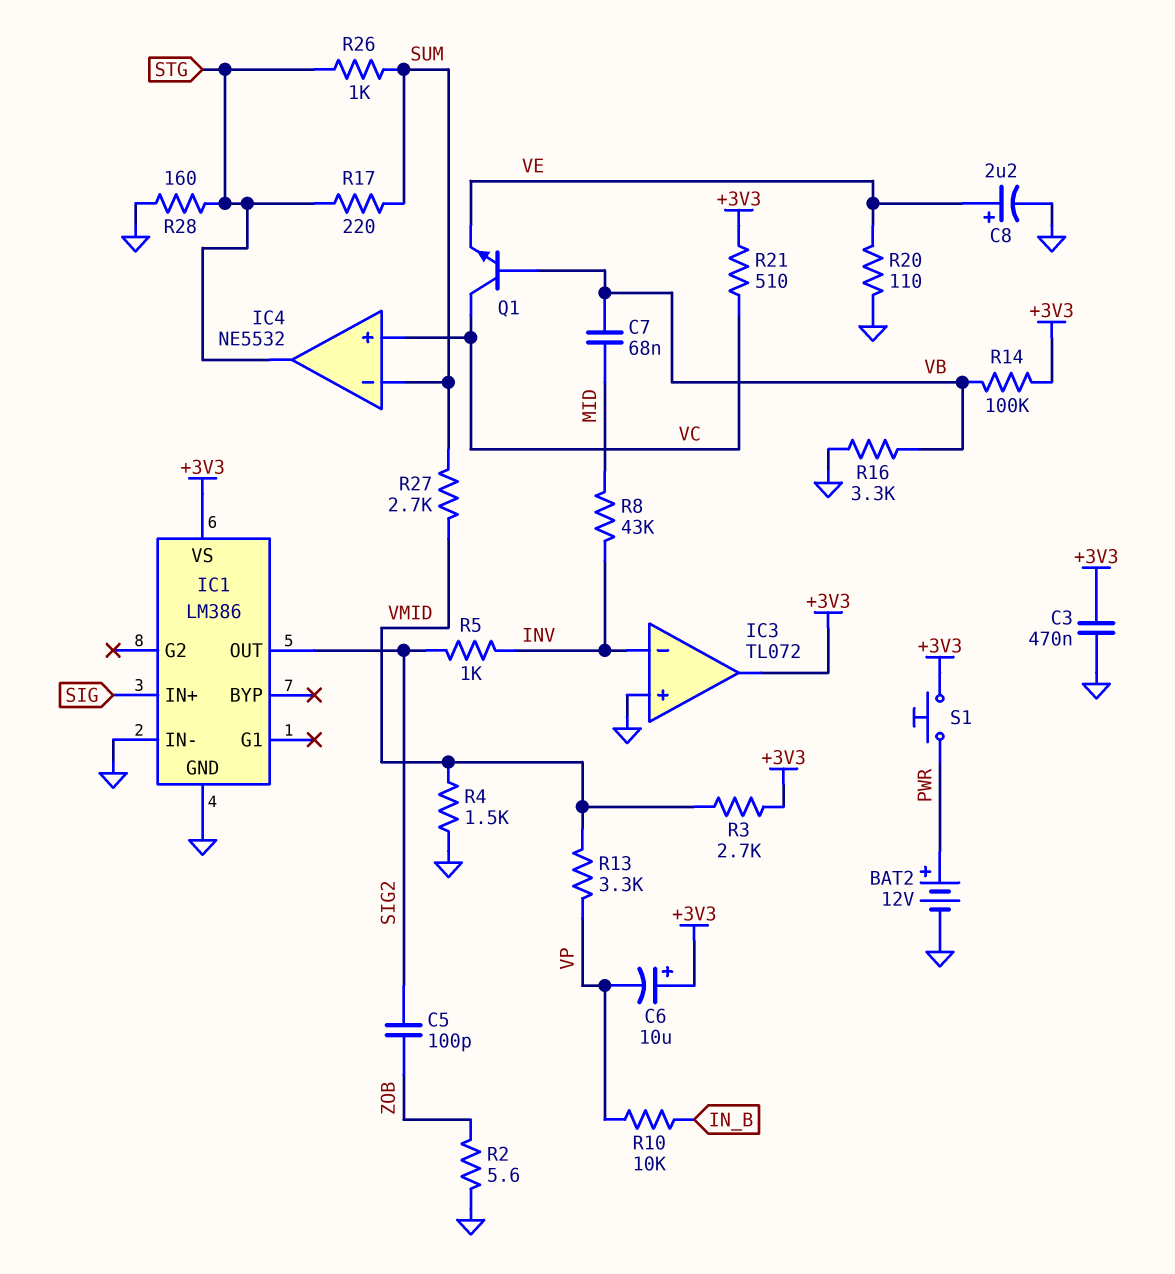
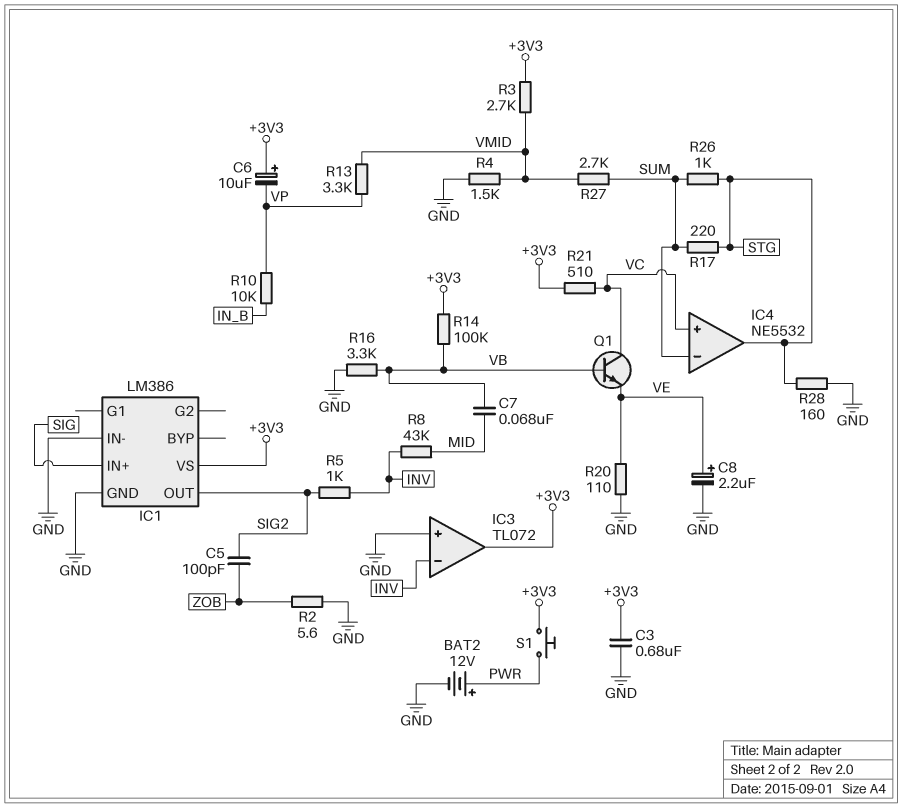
C3: 470nF (+3V3, GND) -> 680nF (+3V3, GND)

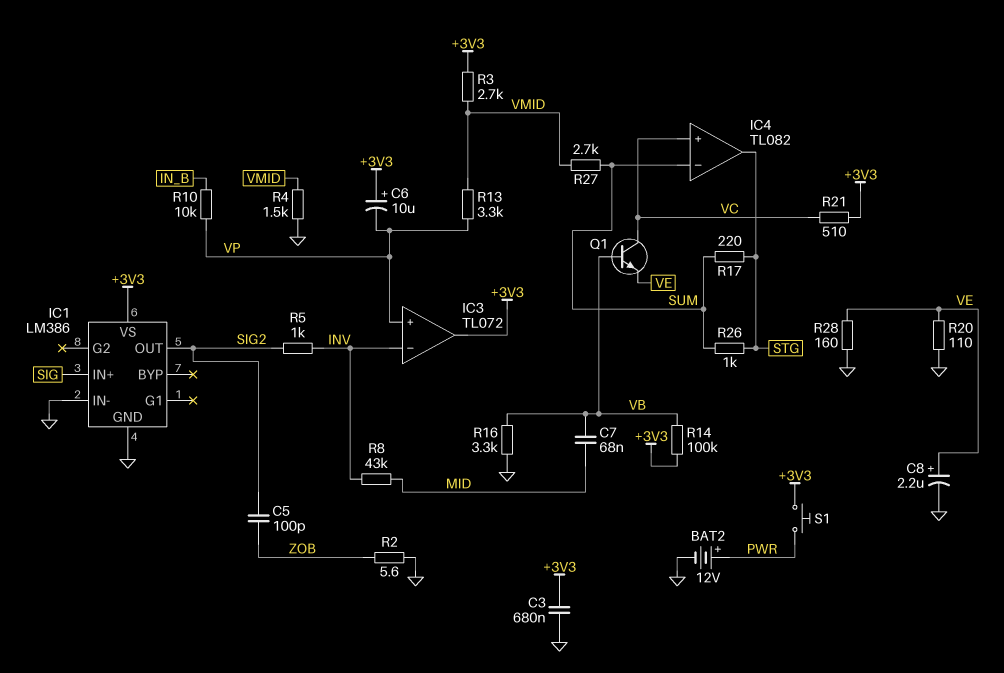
IC3 pin in+: GND -> VP
IC4: NE5532 -> TL082
R28: 160 (GND, STG) -> 160 (GND, VE)

